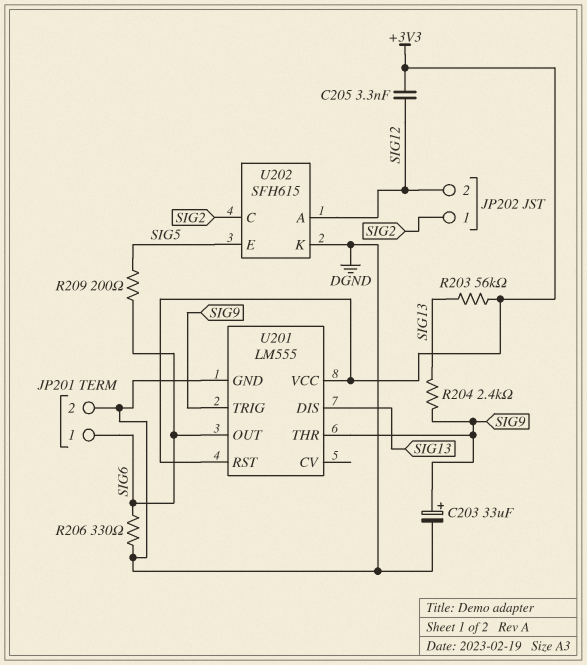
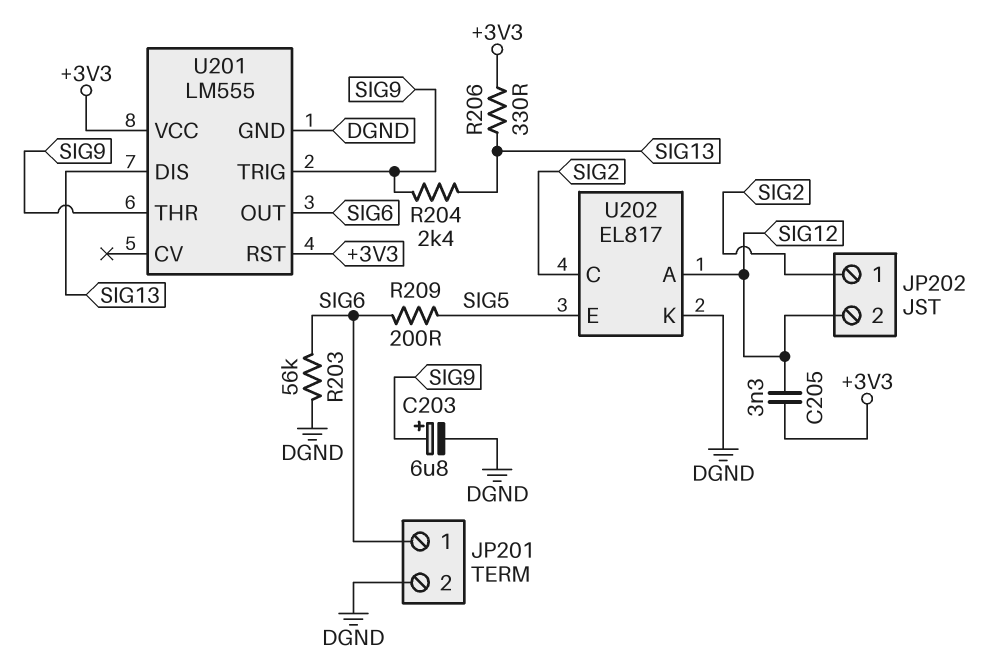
C203: 33uF (plus SIG9, minus DGND) -> 6.8uF (plus SIG9, minus DGND)
R203: 56k (+3V3, SIG13) -> 56k (DGND, SIG6)
R206: 330 (DGND, SIG6) -> 330 (+3V3, SIG13)
U202: SFH615 -> EL817

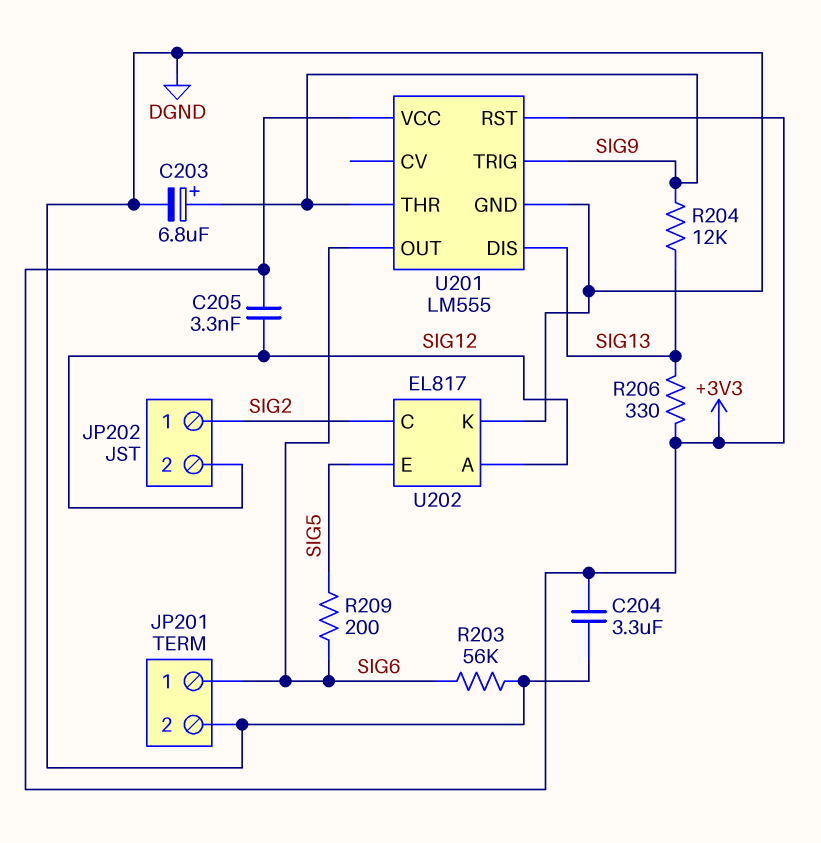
C204: none -> 3.3uF (+3V3, DGND)
R204: 2.4k (SIG9, SIG13) -> 12k (SIG9, SIG13)

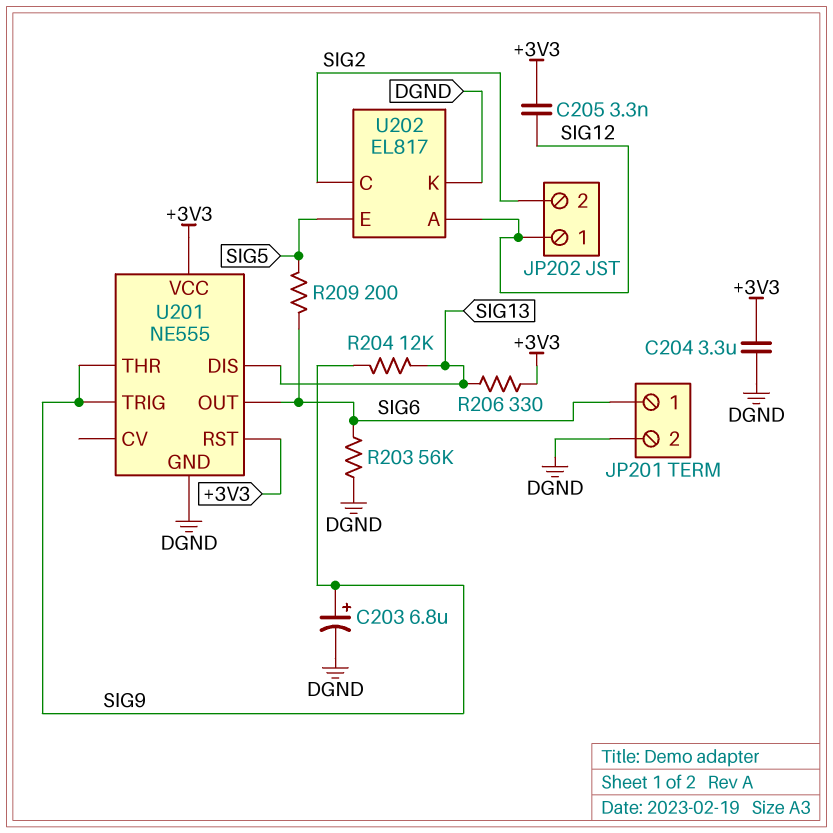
JP202 pin 1: SIG2 -> SIG12
JP202 pin 2: SIG12 -> SIG2
U201: LM555 -> NE555

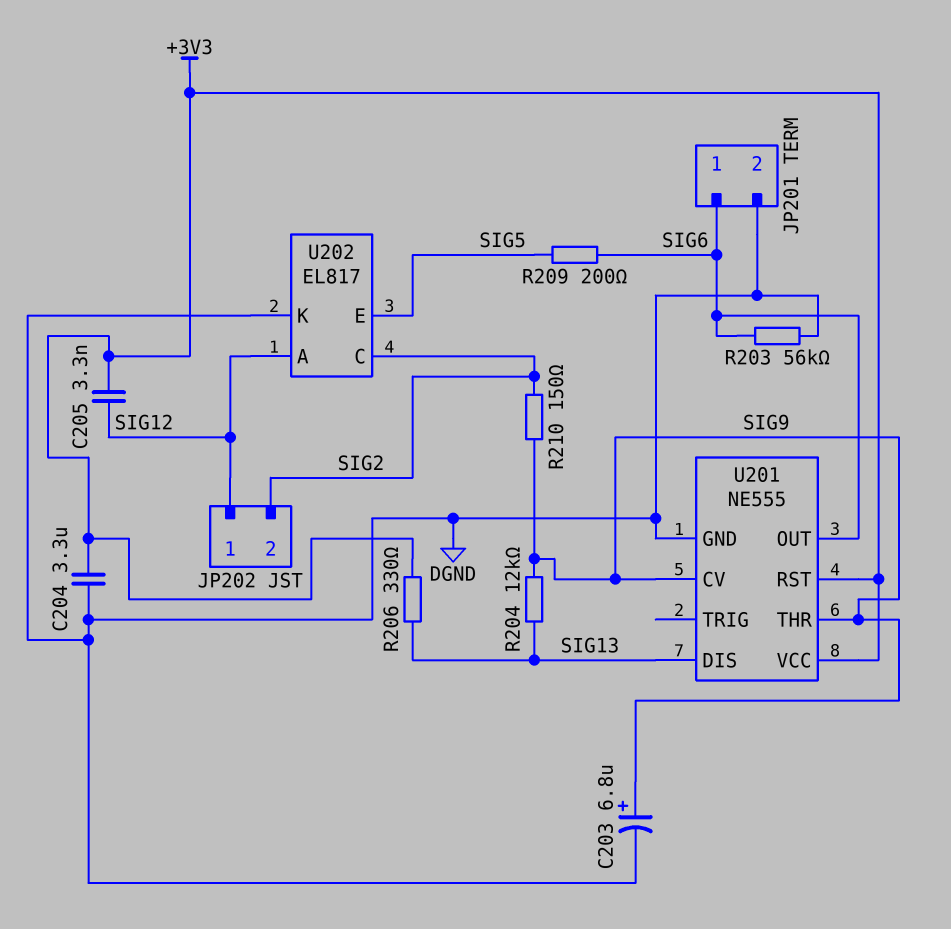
R210: none -> 150 (SIG2, SIG9)
U201 pin CV: none -> SIG9
U201 pin TRIG: SIG9 -> none

